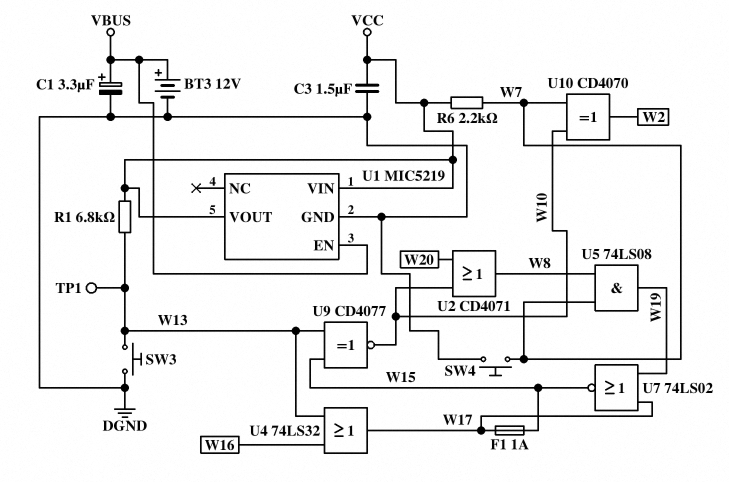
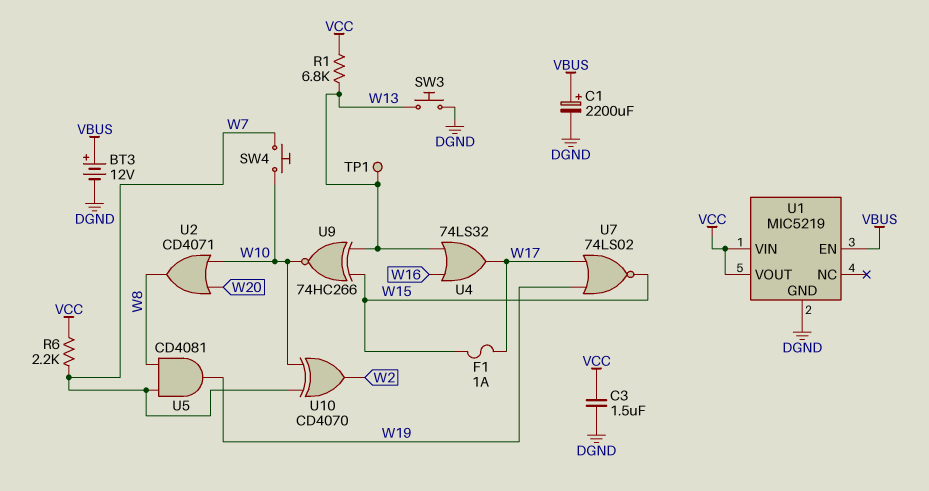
C1: 3.3uF (plus VBUS, minus DGND) -> 2200uF (plus VBUS, minus DGND)
SW4: button (DGND, W7) -> button (W7, W10)
U5: AND 74LS08 (in W7, in W8, out W19) -> AND CD4081 (in W7, in W8, out W19)
U9: XNOR CD4077 (in W13, in W15, out W10) -> XNOR 74HC266 (in W13, in W15, out W10)

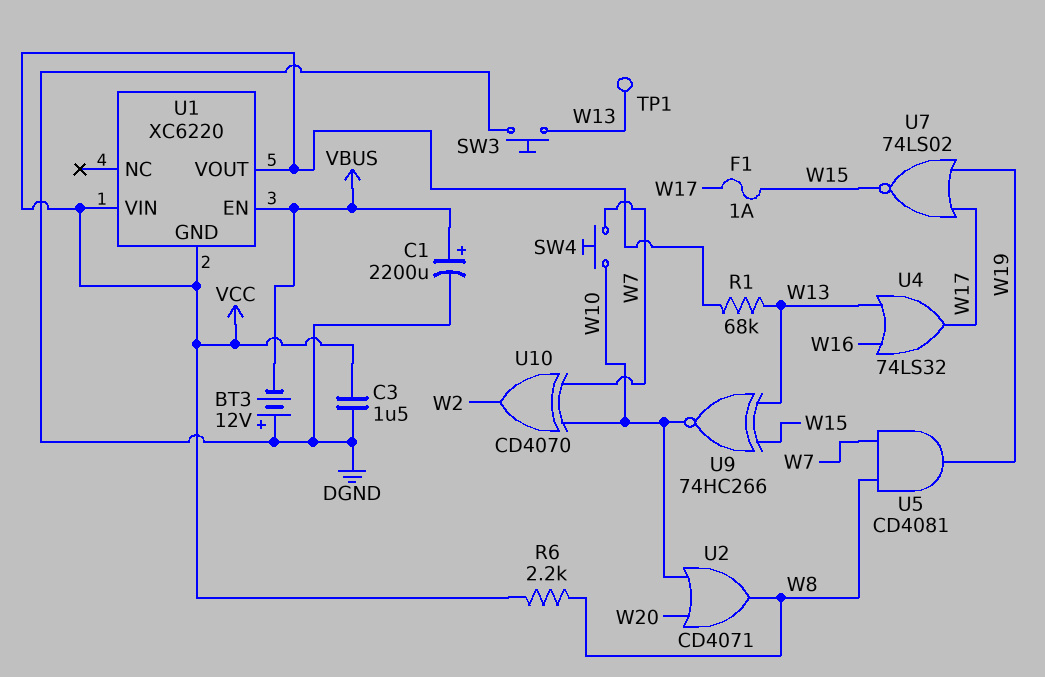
BT3: 12V (plus VBUS, minus DGND) -> 12V (plus DGND, minus VBUS)
R1: 6.8k (VCC, W13) -> 68k (VCC, W13)
R6: 2.2k (VCC, W7) -> 2.2k (VCC, W8)
U1: MIC5219 -> XC6220
U1 pin GND: DGND -> VCC

